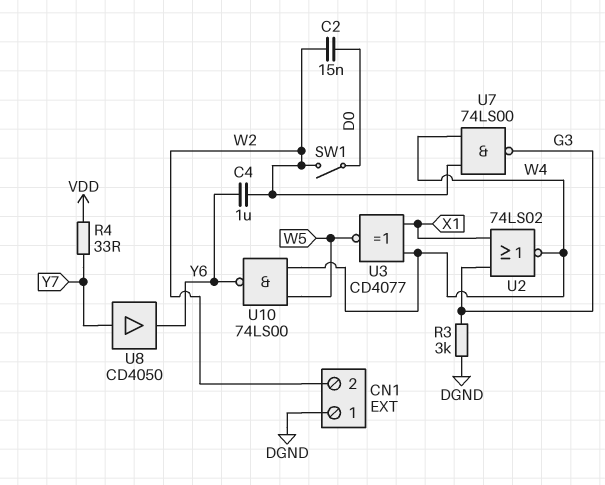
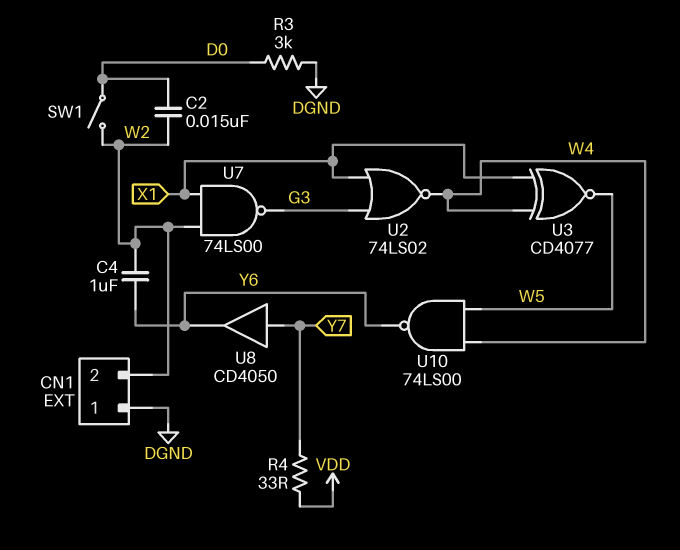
R3: 3k (DGND, G3) -> 3k (D0, DGND)
U7: NAND 74LS00 (in W2, in W4, out G3) -> NAND 74LS00 (in W2, in X1, out G3)

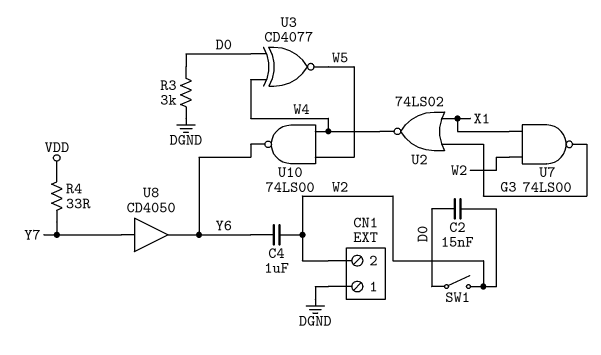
U3: XNOR CD4077 (in W4, in X1, out W5) -> XNOR CD4077 (in D0, in W4, out W5)

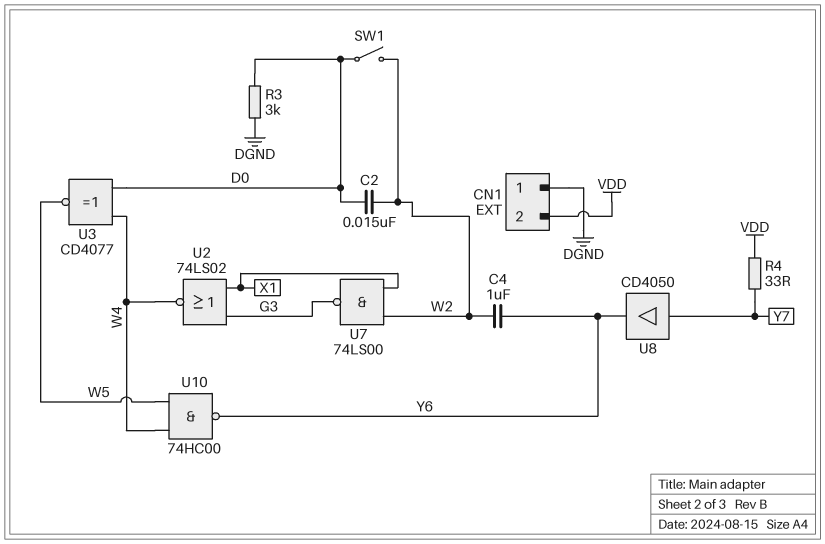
CN1 pin 2: W2 -> VDD
U10: NAND 74LS00 (in W4, in W5, out Y6) -> NAND 74HC00 (in W4, in W5, out Y6)

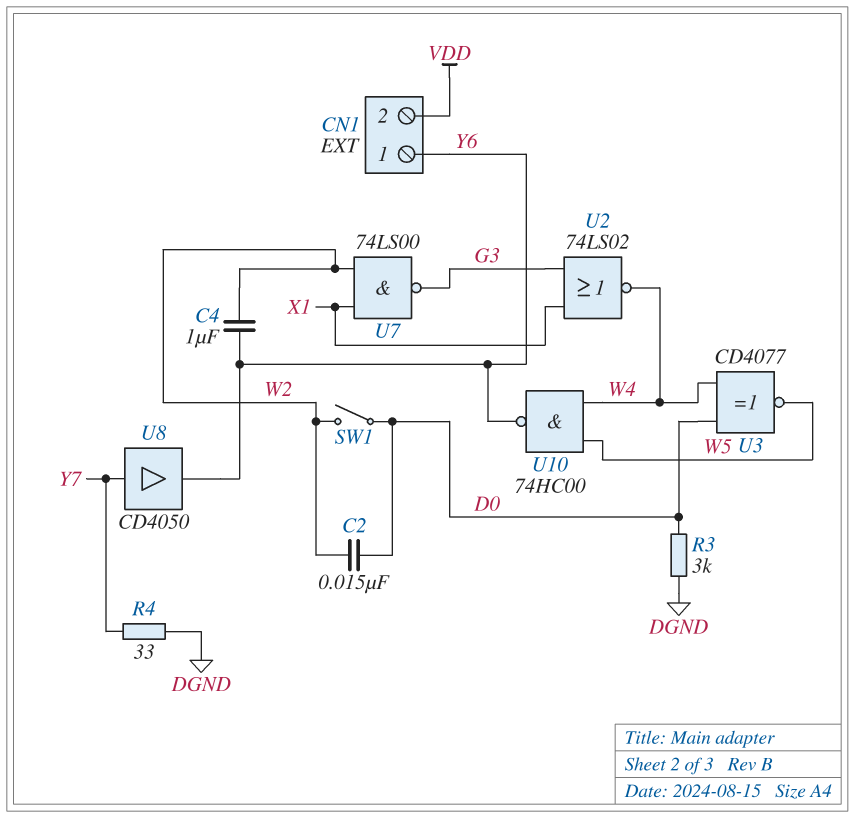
CN1 pin 1: DGND -> Y6
R4: 33 (VDD, Y7) -> 33 (DGND, Y7)

